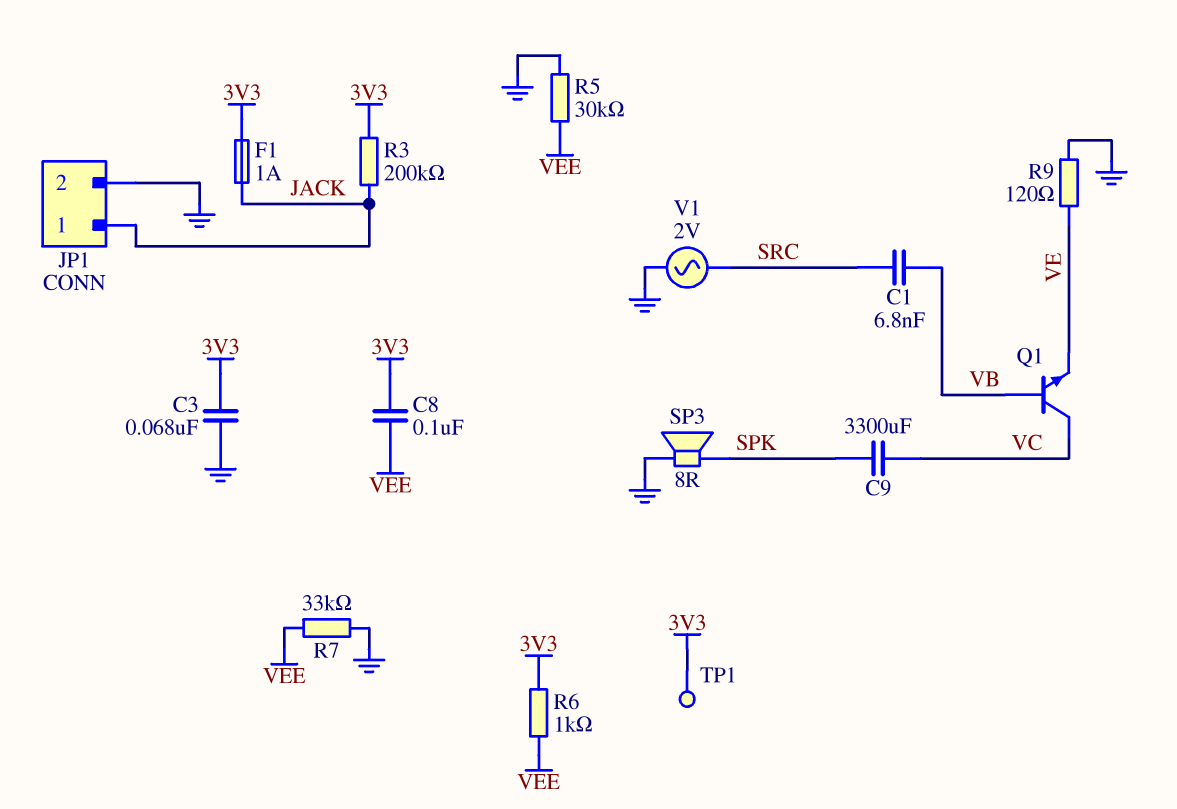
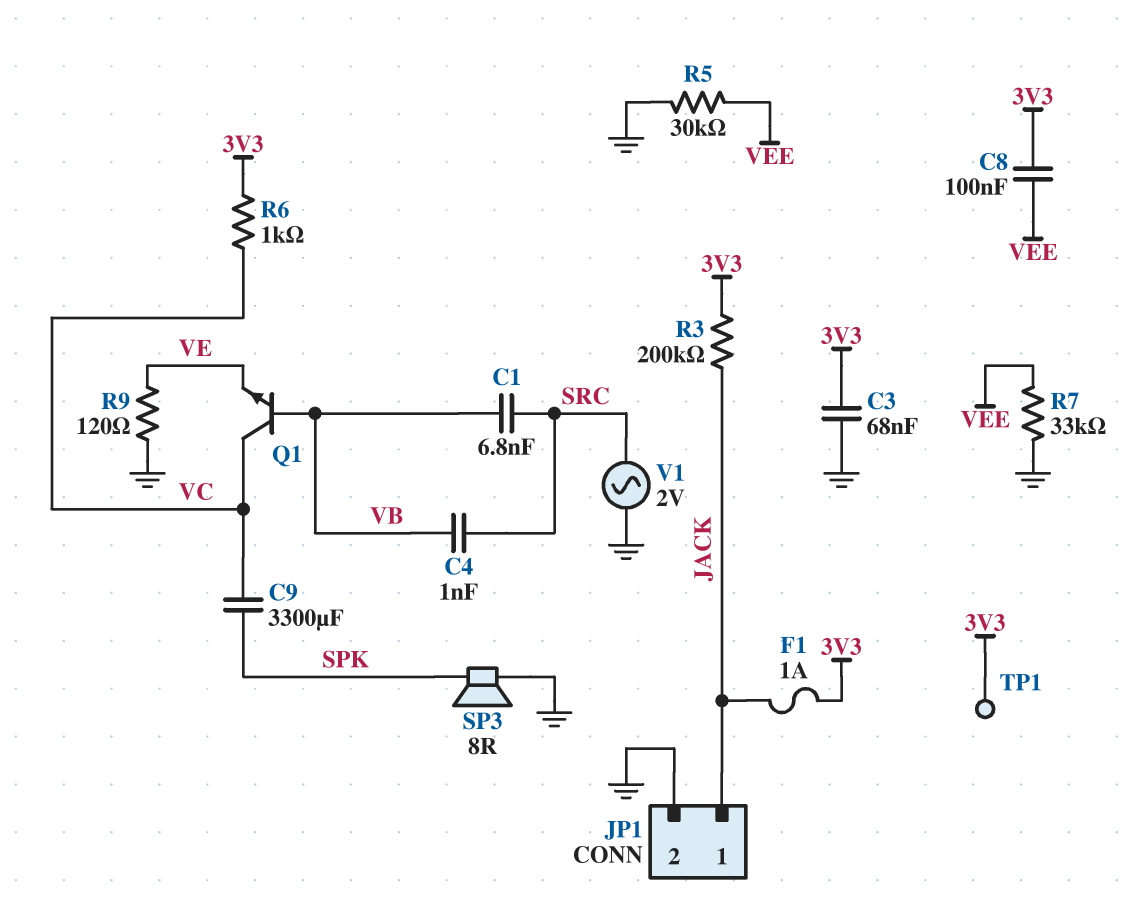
C4: none -> 1nF (SRC, VB)
R6: 1k (3V3, VEE) -> 1k (3V3, VC)

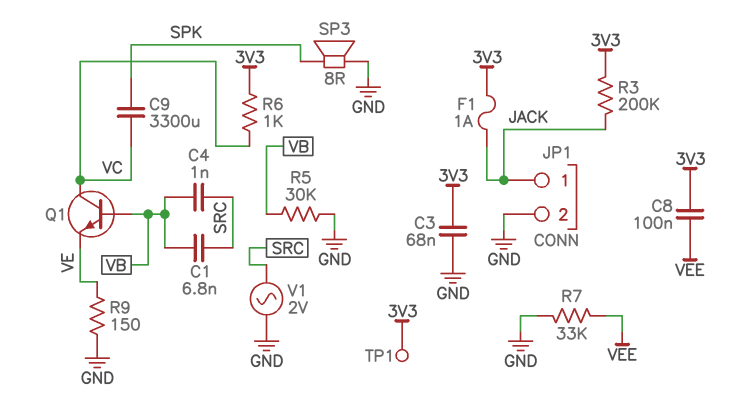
R5: 30k (GND, VEE) -> 30k (GND, VB)
R9: 120 (GND, VE) -> 150 (GND, VE)

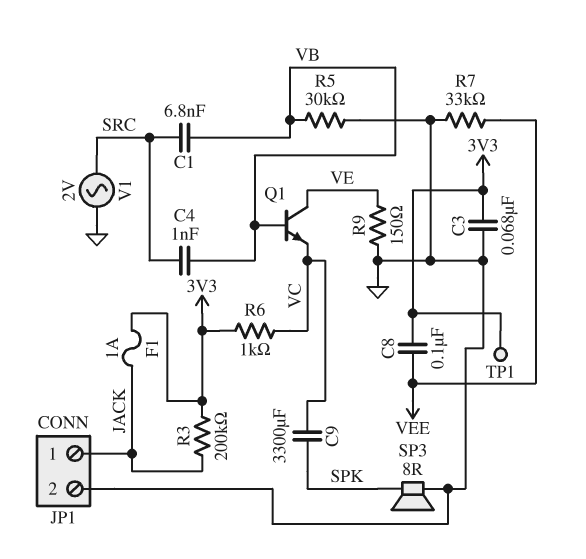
Q1: NPN (B VB, C VC, E VE) -> NPN (B VB, C VE, E VC)

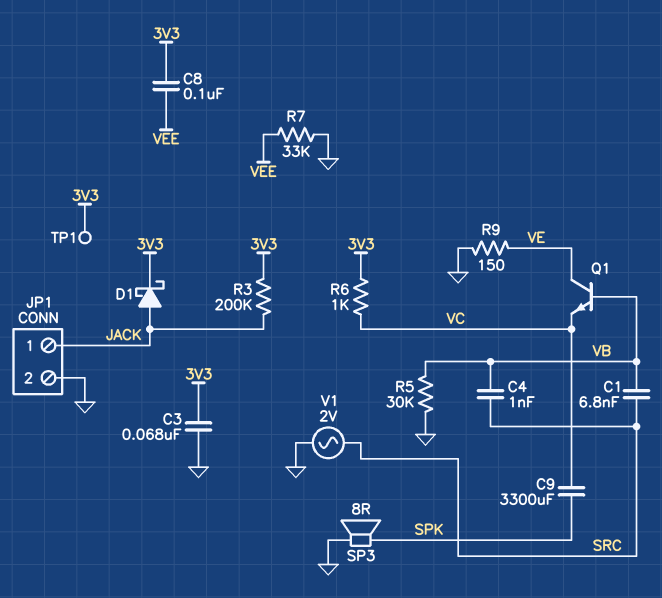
D1: none -> schottky (A JACK, K 3V3)
F1: 1A (3V3, JACK) -> none

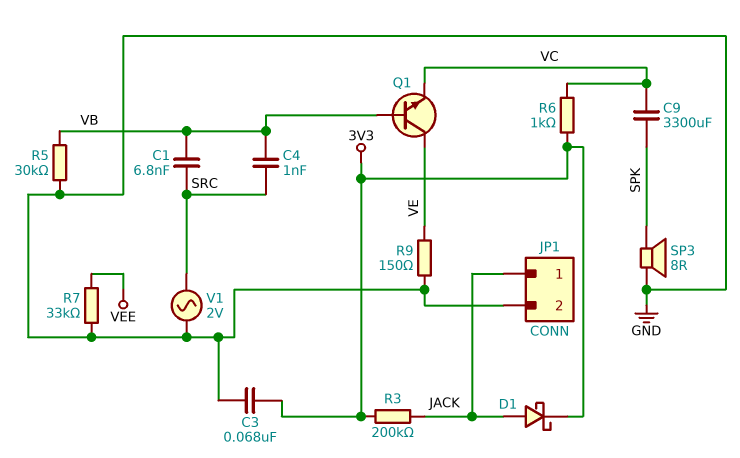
C8: 100nF (3V3, VEE) -> none
TP1: test point (3V3) -> none

